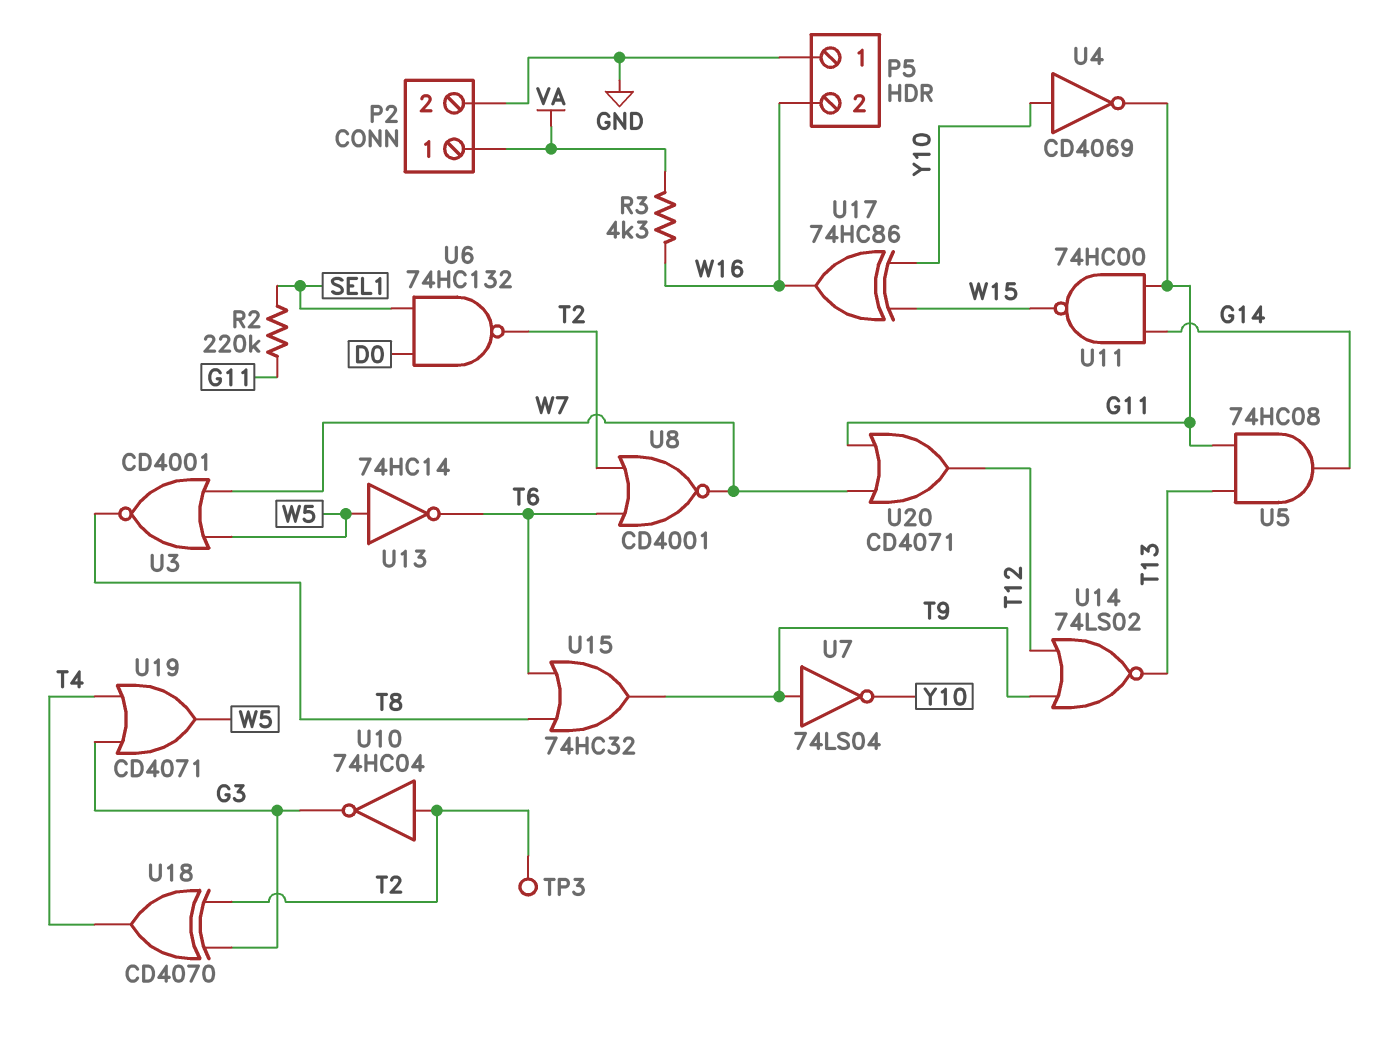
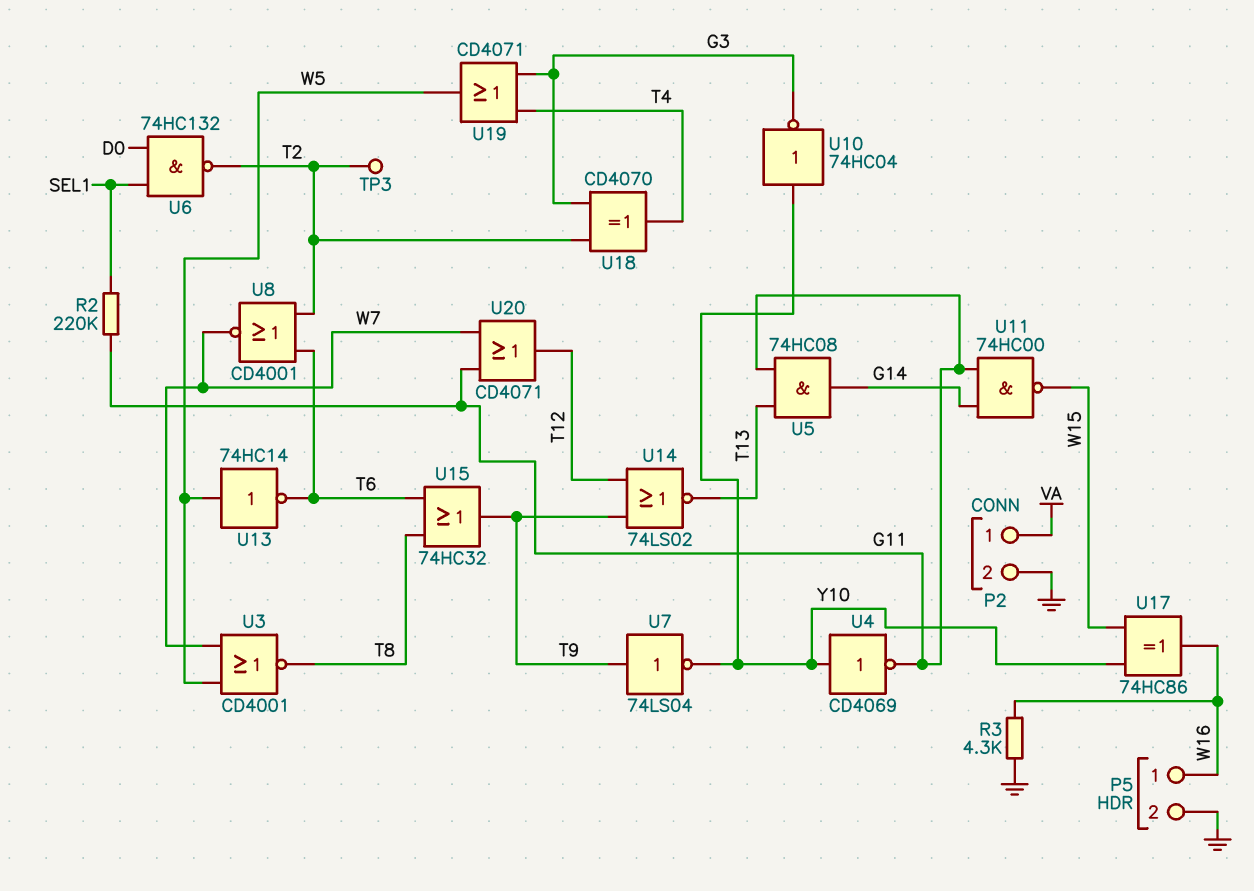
P5 pin 1: GND -> W16
P5 pin 2: W16 -> GND
R3: 4.3k (VA, W16) -> 4.3k (GND, W16)
U10: NOT 74HC04 (in T2, out G3) -> NOT 74HC04 (in Y10, out G3)

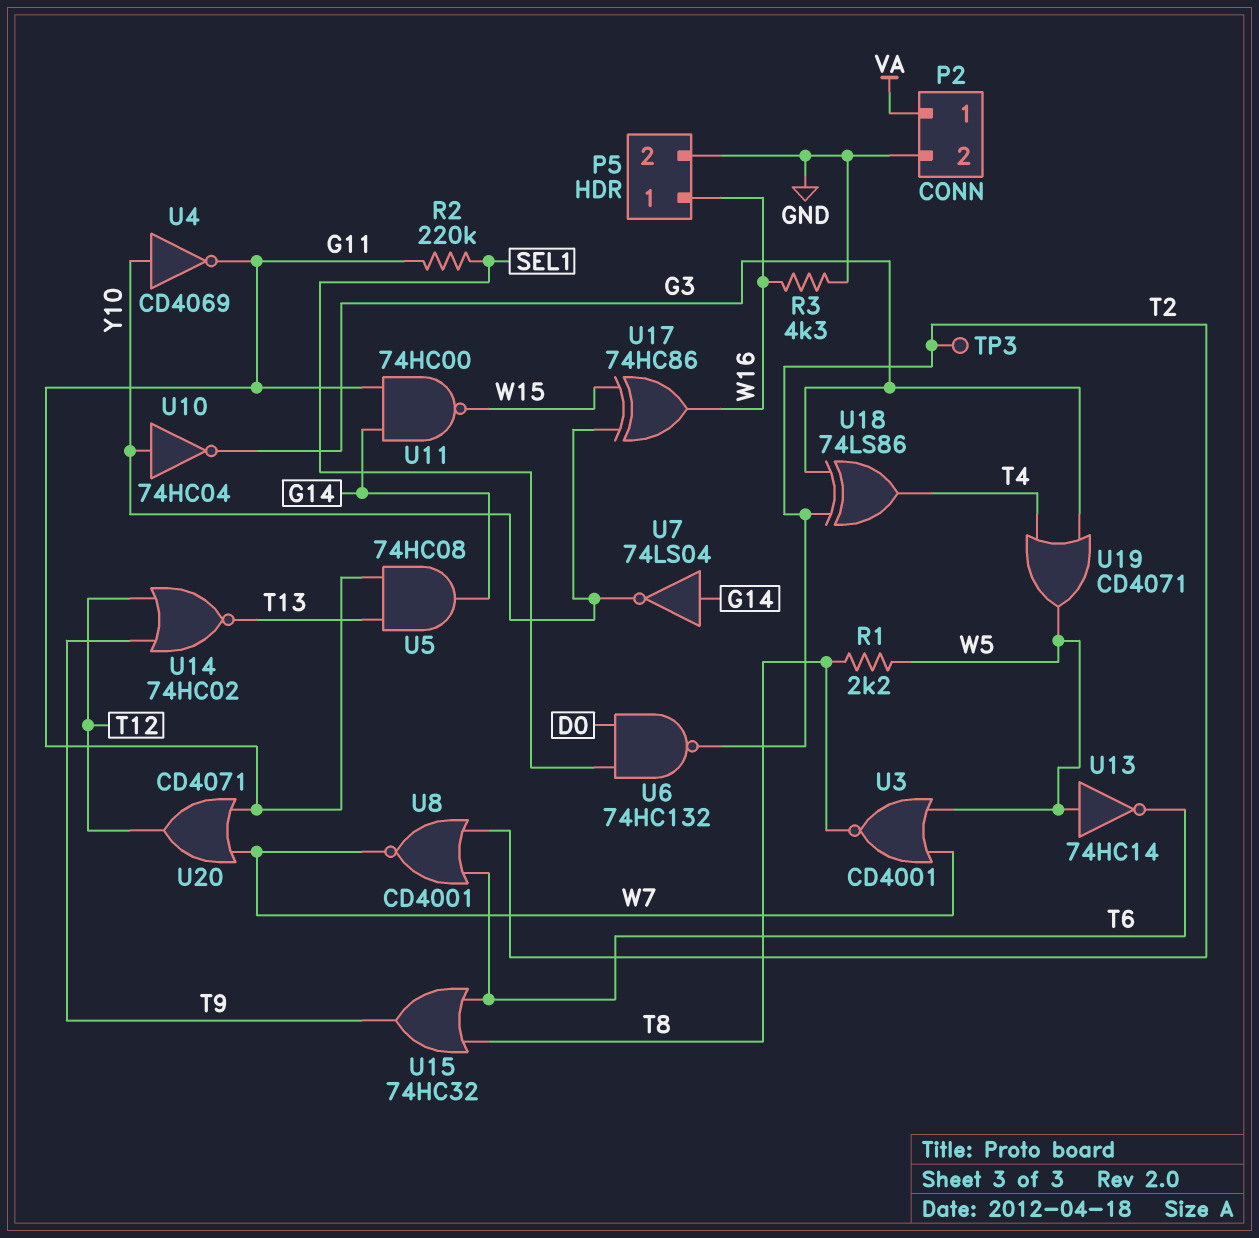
R1: none -> 2.2k (T8, W5)
U7: NOT 74LS04 (in T9, out Y10) -> NOT 74LS04 (in G14, out Y10)
U14: NOR 74LS02 (in T9, in T12, out T13) -> NOR 74HC02 (in T9, in T12, out T13)
U18: XOR CD4070 (in G3, in T2, out T4) -> XOR 74LS86 (in G3, in T2, out T4)

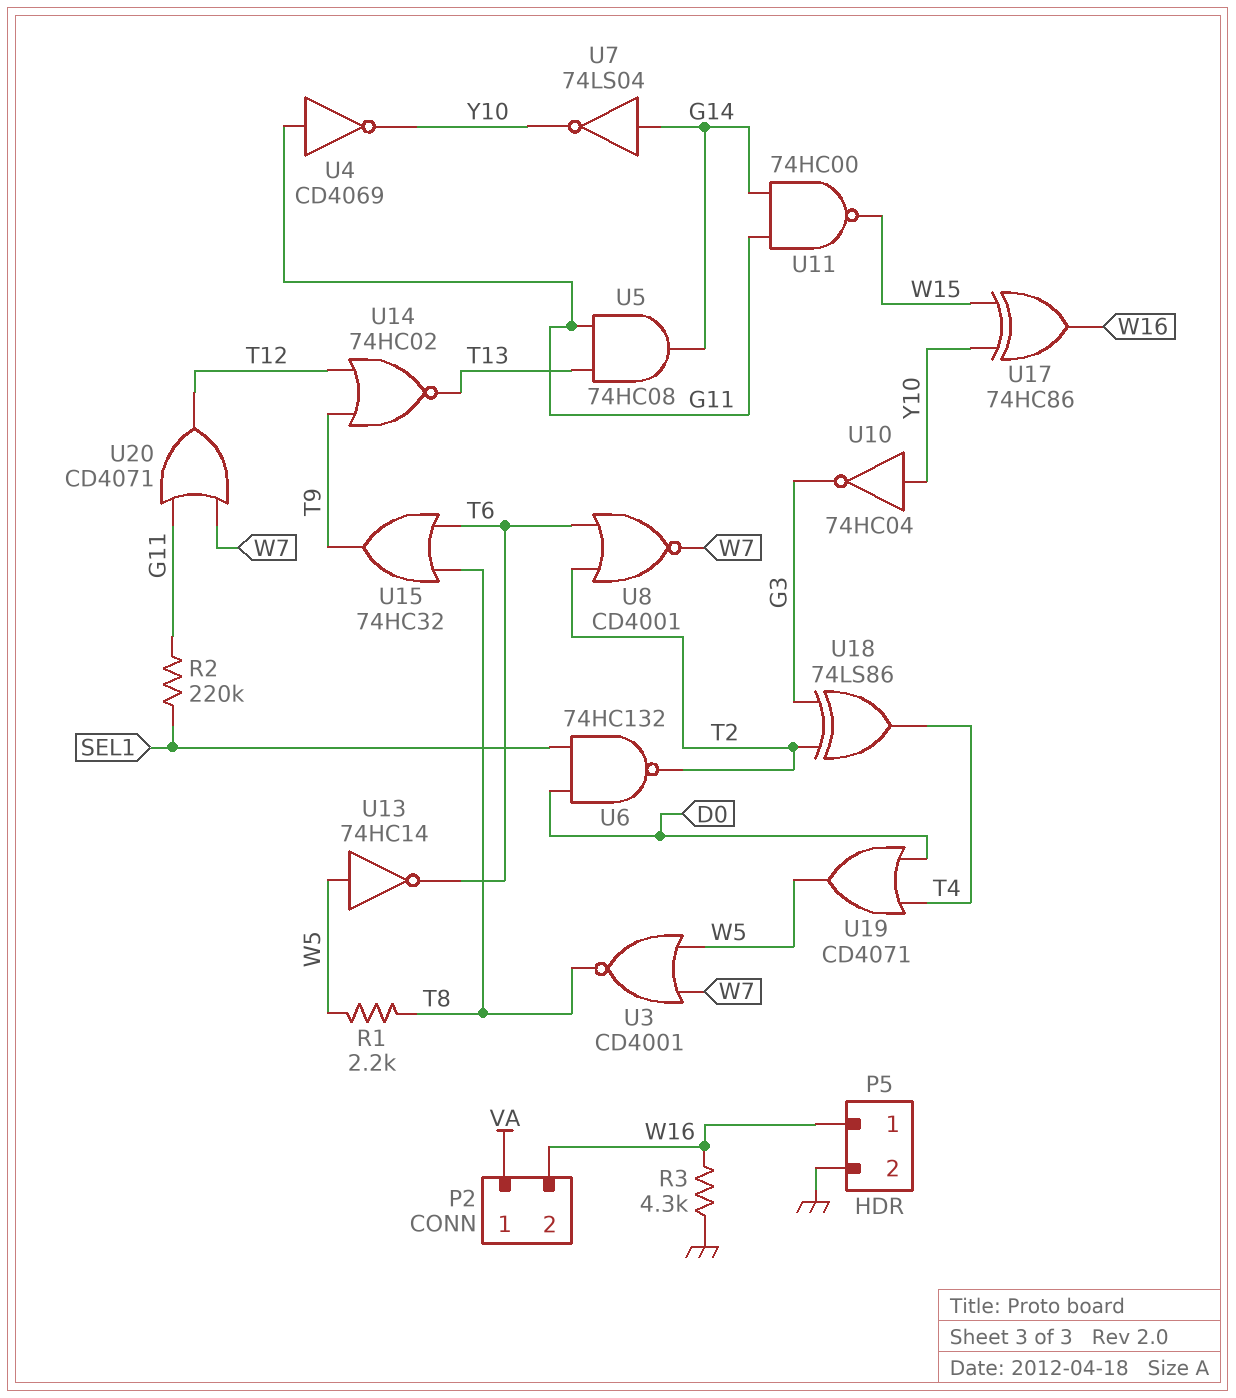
P2 pin 2: GND -> W16
TP3: test point (T2) -> none
U4: NOT CD4069 (in Y10, out G11) -> NOT CD4069 (in G11, out Y10)
U19: OR CD4071 (in G3, in T4, out W5) -> OR CD4071 (in D0, in T4, out W5)

